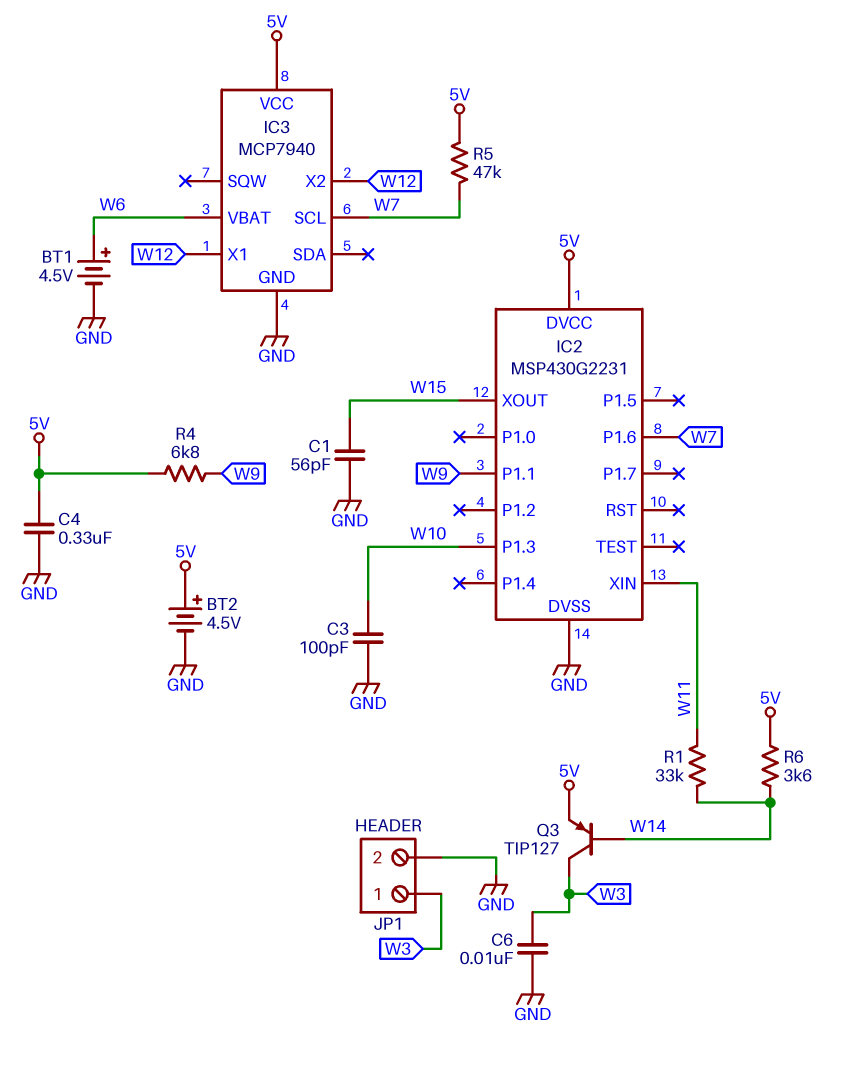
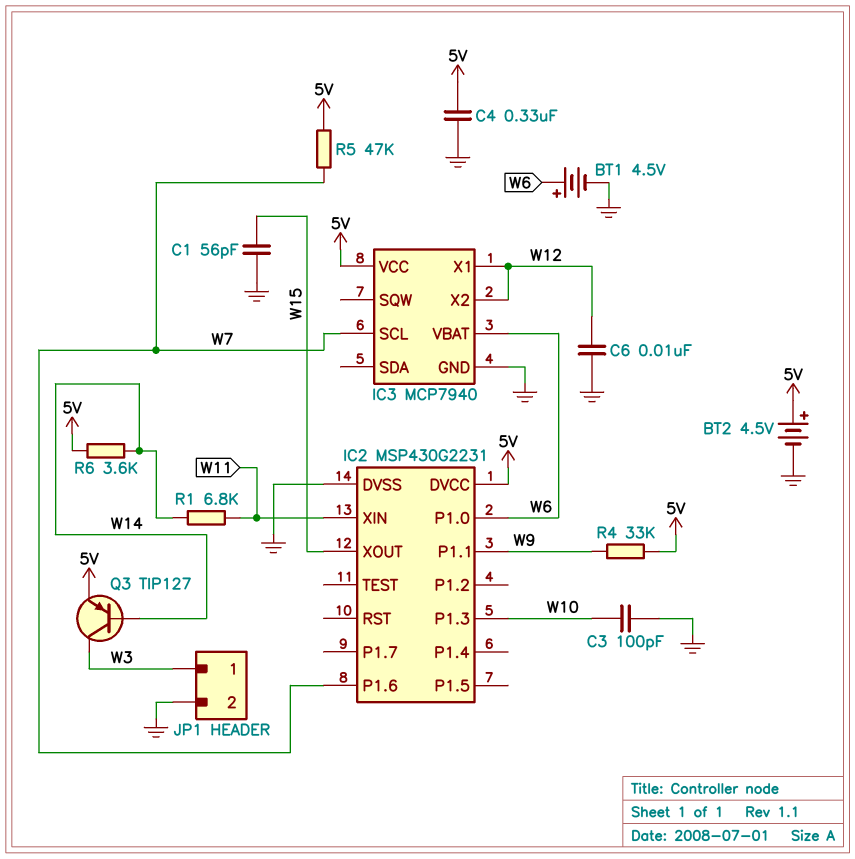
C6: 10nF (GND, W3) -> 10nF (GND, W12)
IC2 pin P1.0: none -> W6
R1: 33k (W11, W14) -> 6.8k (W11, W14)
R4: 6.8k (5V, W9) -> 33k (5V, W9)

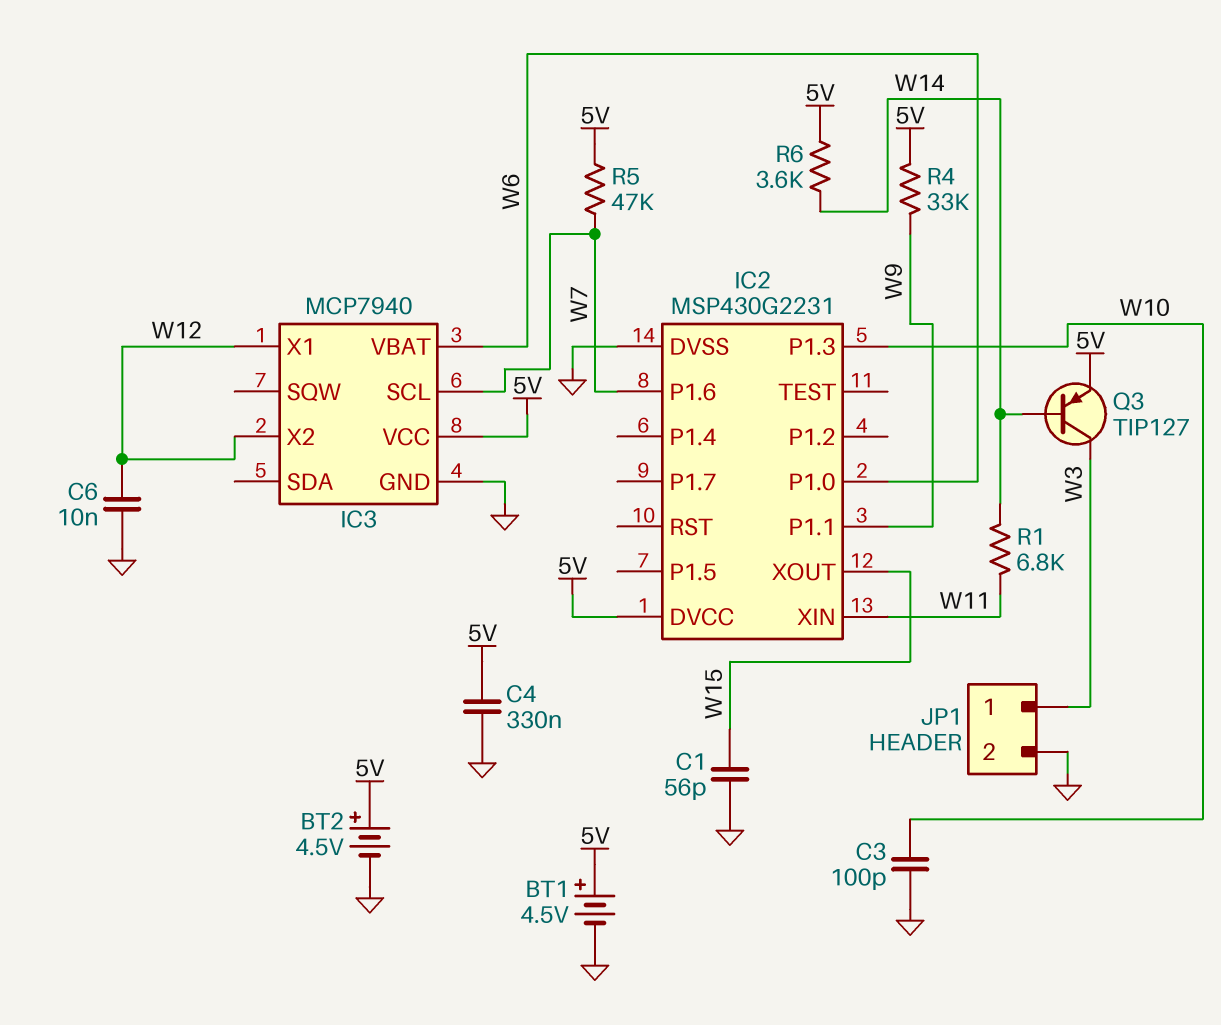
BT1: 4.5V (plus W6, minus GND) -> 4.5V (plus 5V, minus GND)

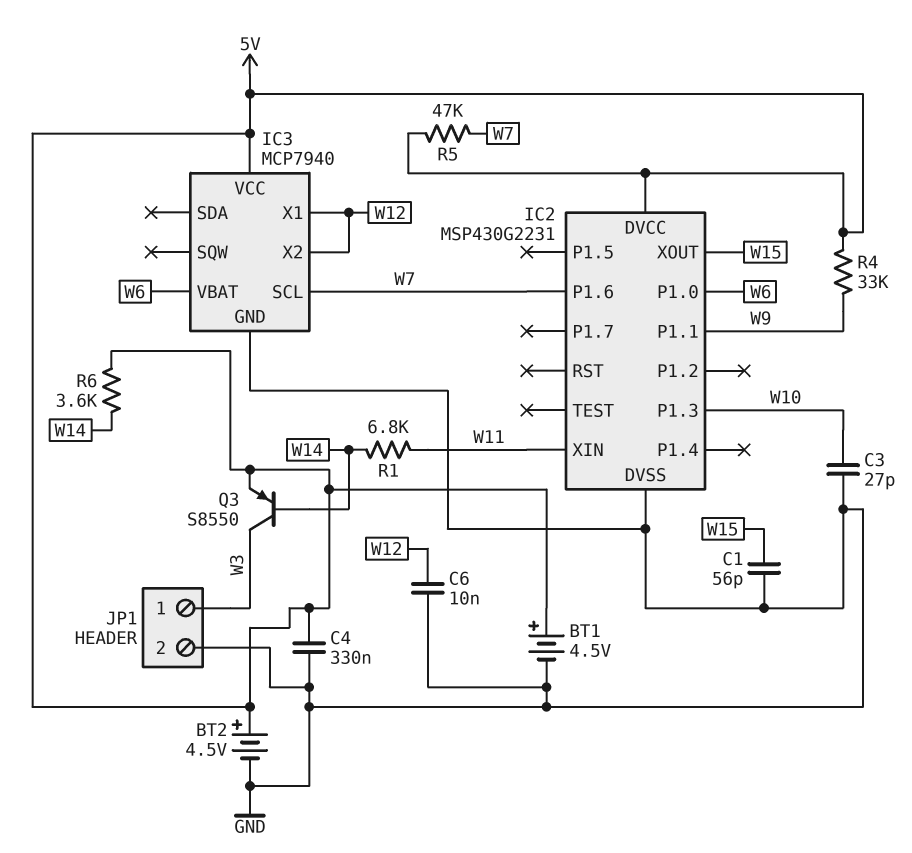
C3: 100pF (GND, W10) -> 27pF (GND, W10)
Q3: PNP TIP127 (B W14, C W3, E 5V) -> PNP S8550 (B W14, C W3, E 5V)

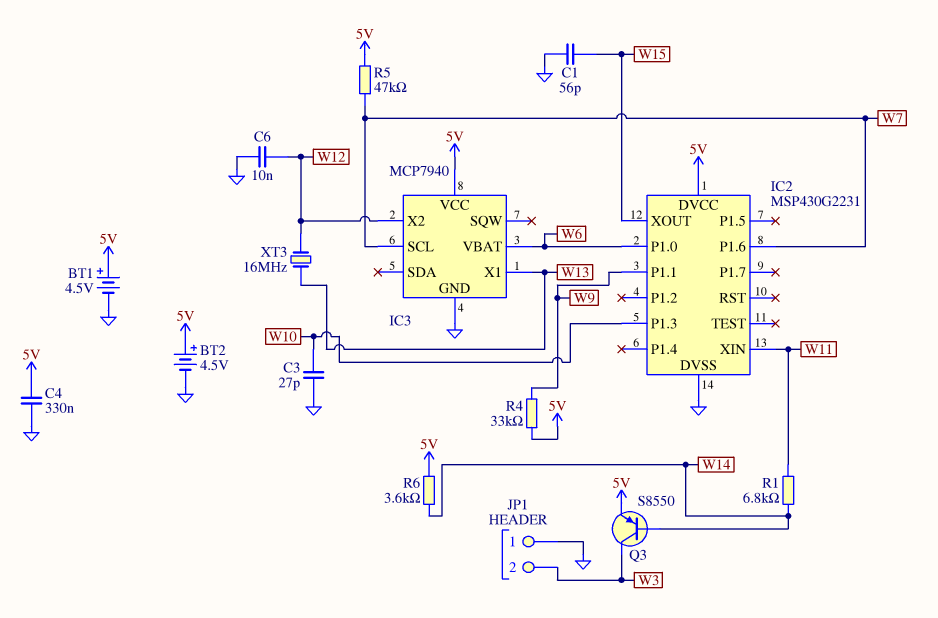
IC3 pin X1: W12 -> W13
JP1 pin 1: W3 -> GND
JP1 pin 2: GND -> W3
XT3: none -> 16MHz (W12, W13)

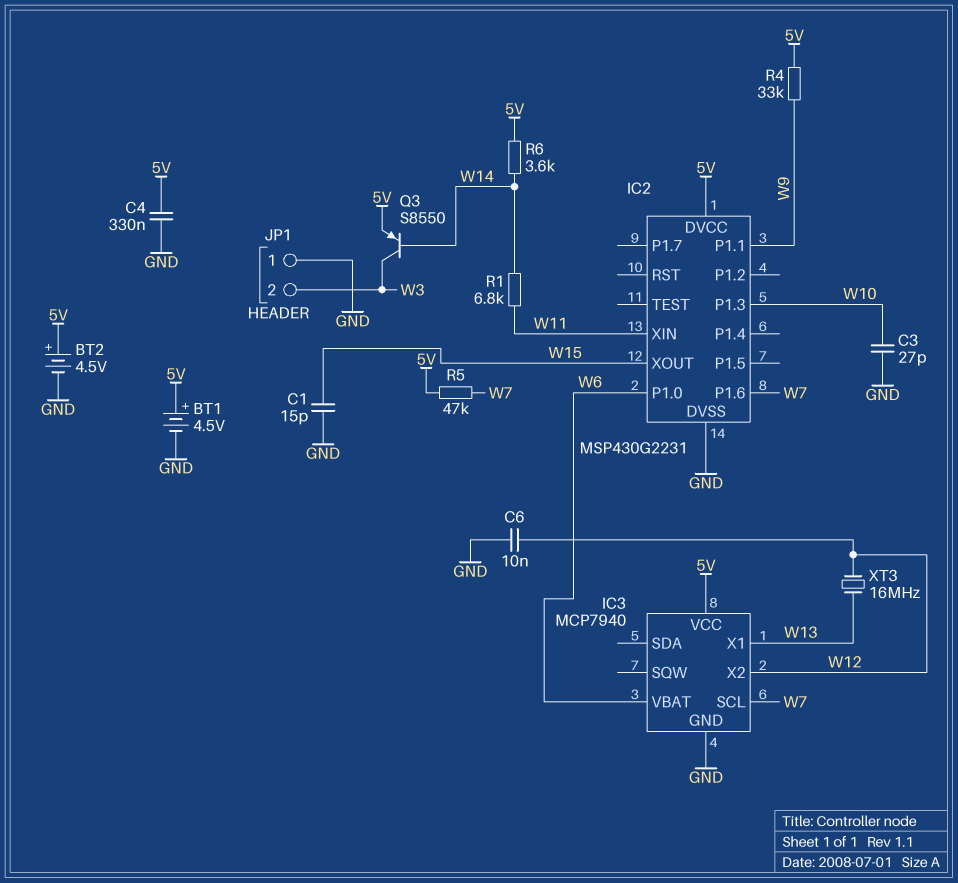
C1: 56pF (GND, W15) -> 15pF (GND, W15)

